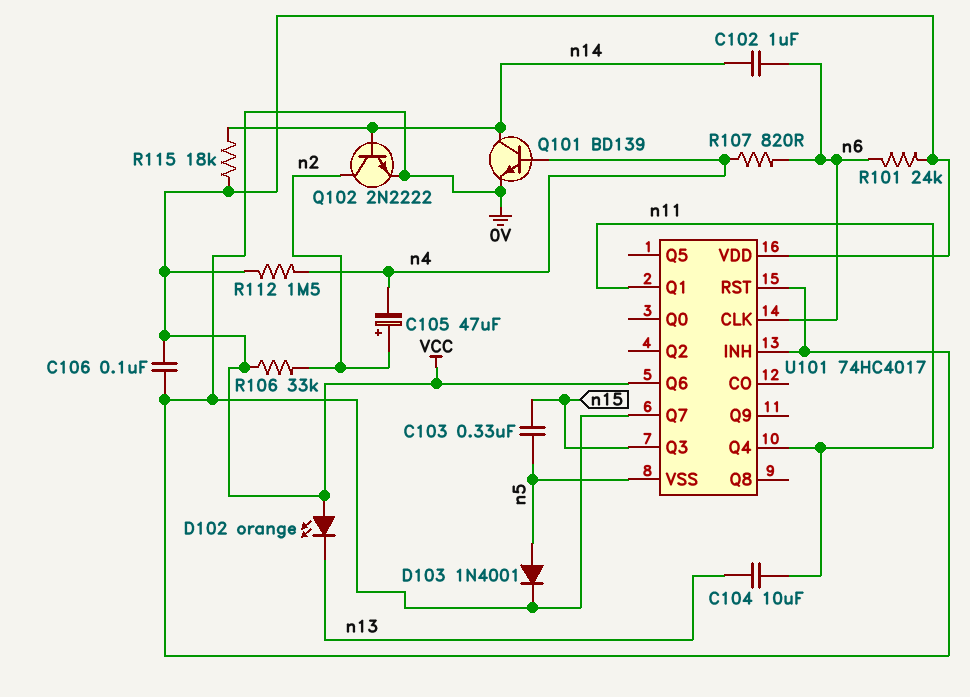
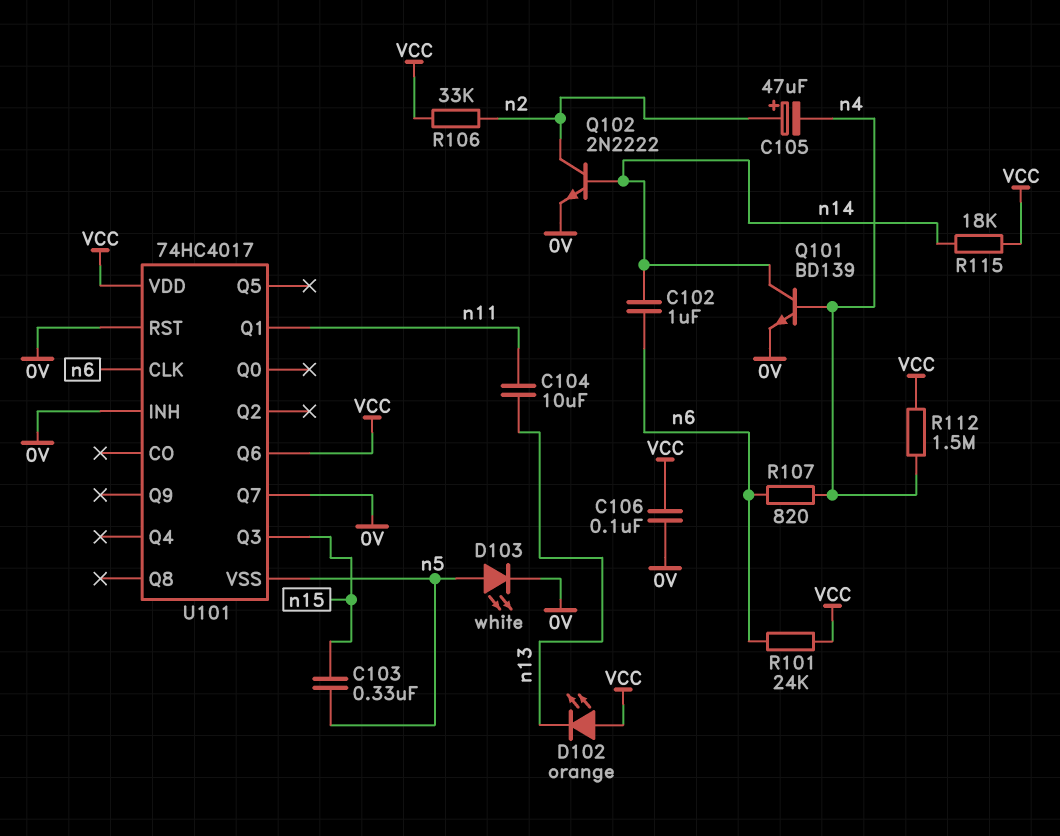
D103: diode 1N4001 (A n5, K 0V) -> LED white (A n5, K 0V)
U101 pin Q4: n11 -> none

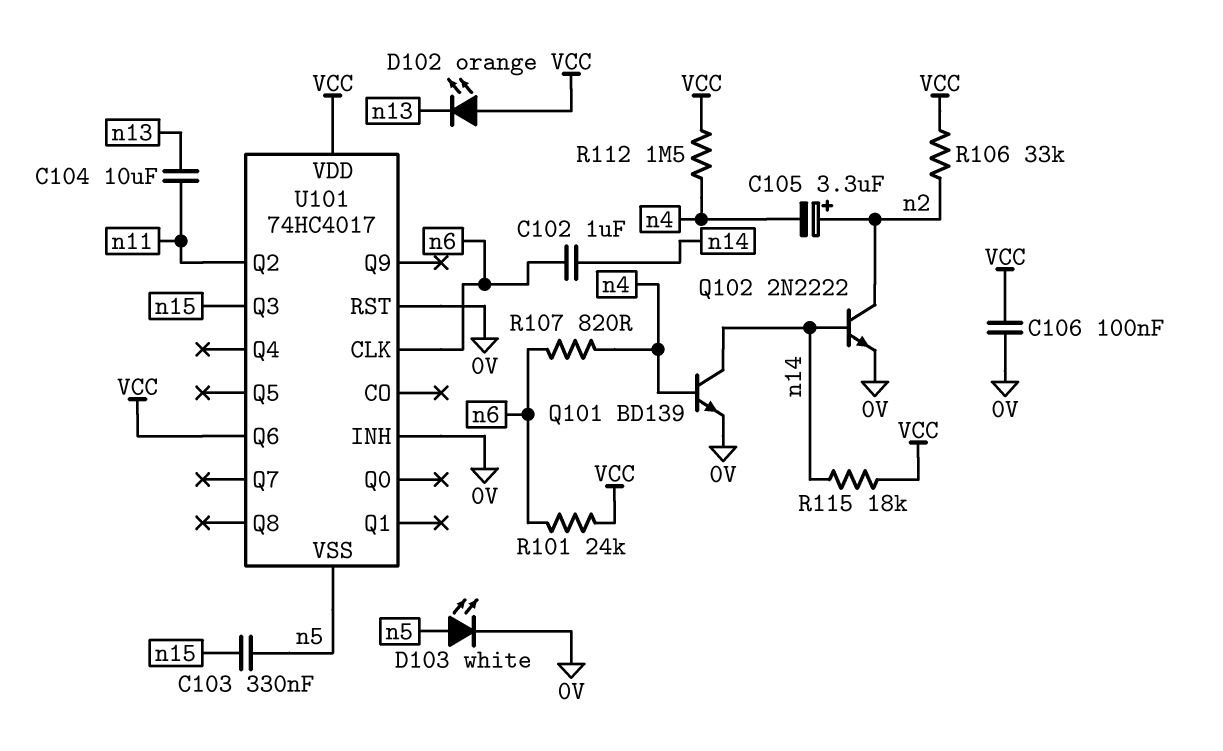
C105: 47uF (plus n2, minus n4) -> 3.3uF (plus n2, minus n4)
U101 pin Q1: n11 -> none
U101 pin Q2: none -> n11
U101 pin Q7: 0V -> none

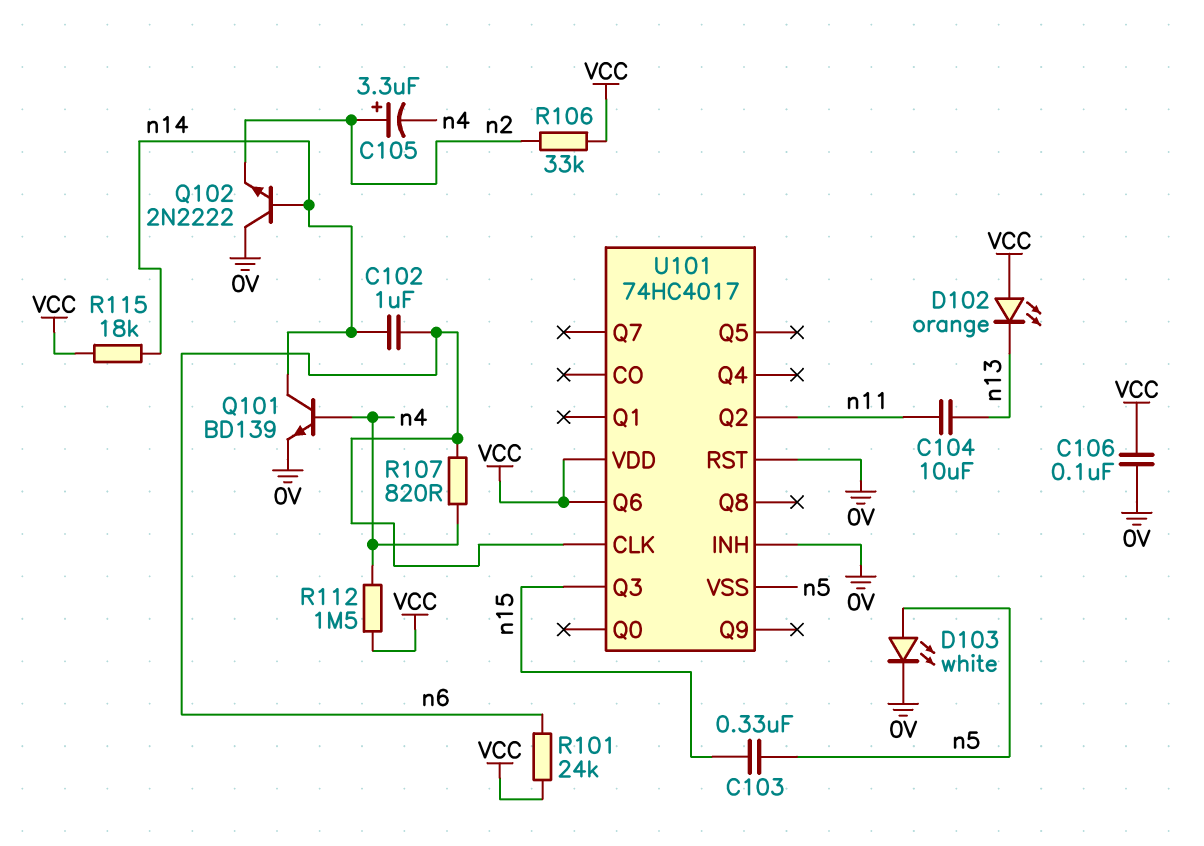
Q102: NPN 2N2222 (B n14, C n2, E 0V) -> NPN 2N2222 (B n14, C 0V, E n2)

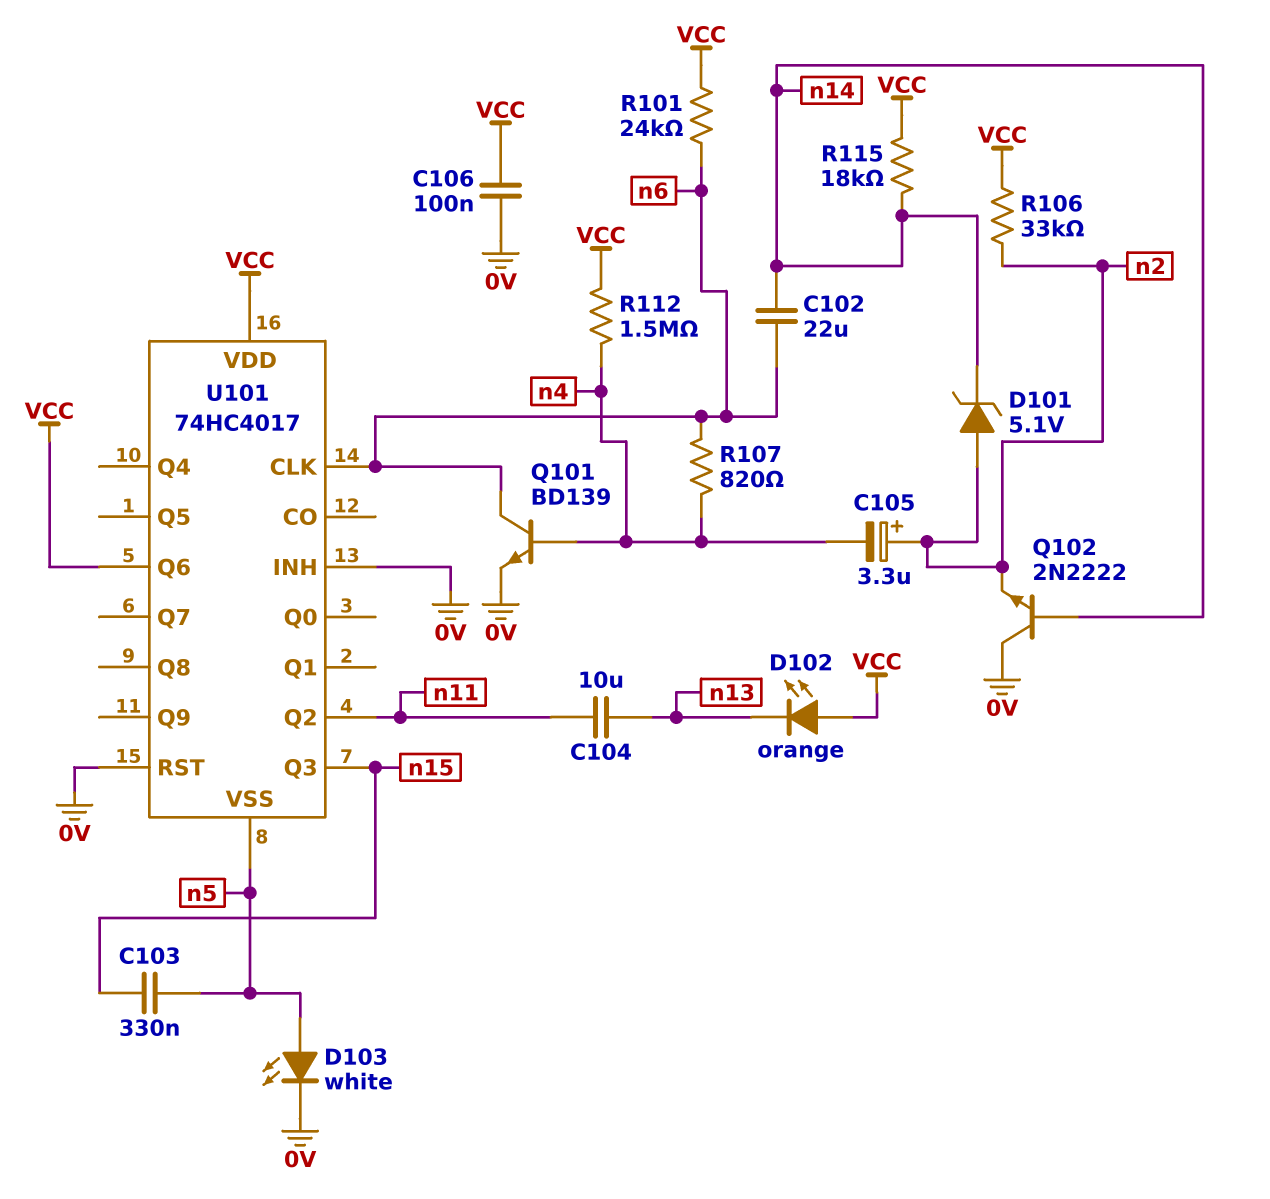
C102: 1uF (n6, n14) -> 22uF (n6, n14)
D101: none -> zener 5.1V (A n2, K n14)
Q101: NPN BD139 (B n4, C n14, E 0V) -> NPN BD139 (B n4, C n6, E 0V)

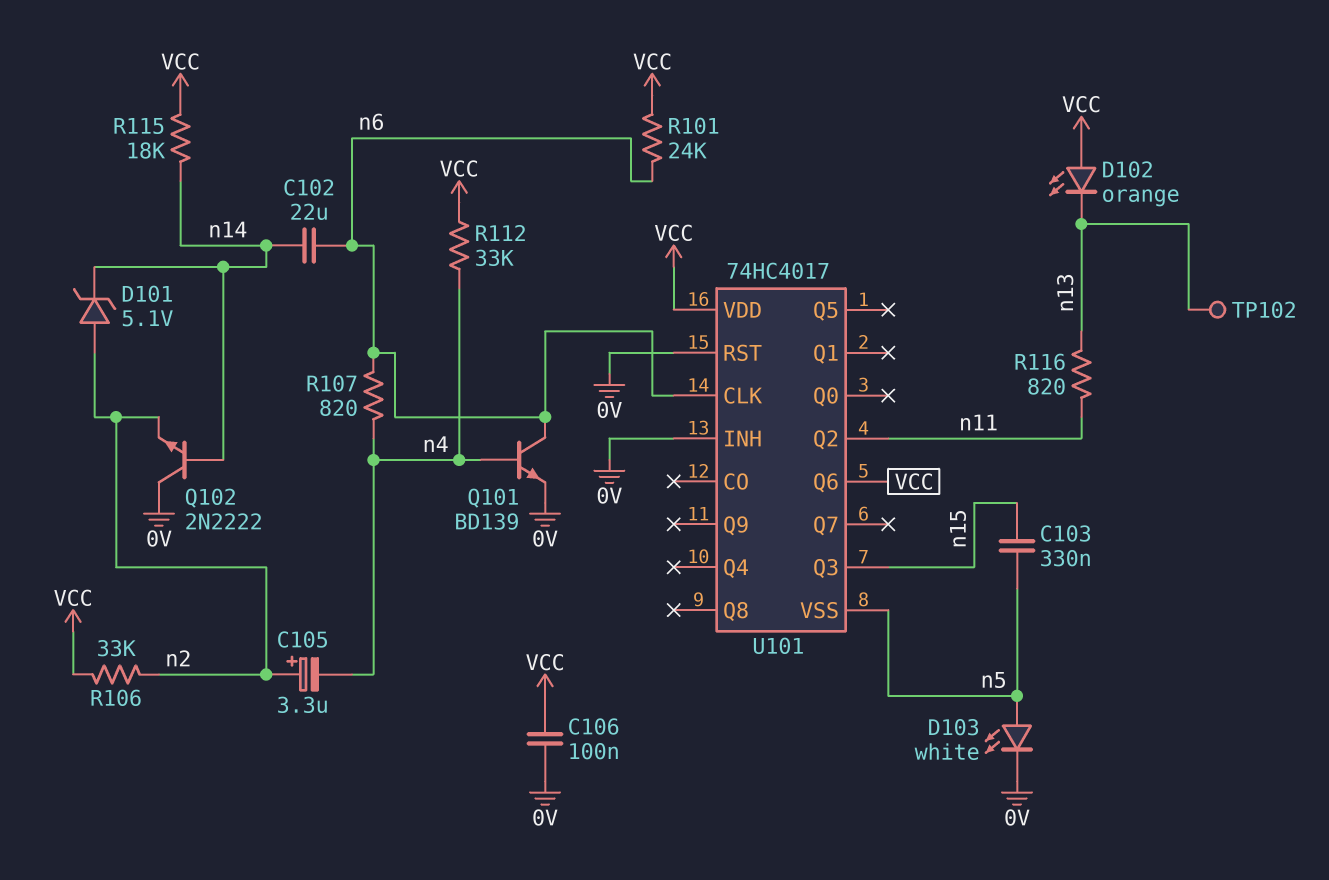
C104: 10uF (n11, n13) -> none
R112: 1.5M (VCC, n4) -> 33k (VCC, n4)
R116: none -> 820 (n11, n13)
TP102: none -> test point (n13)

